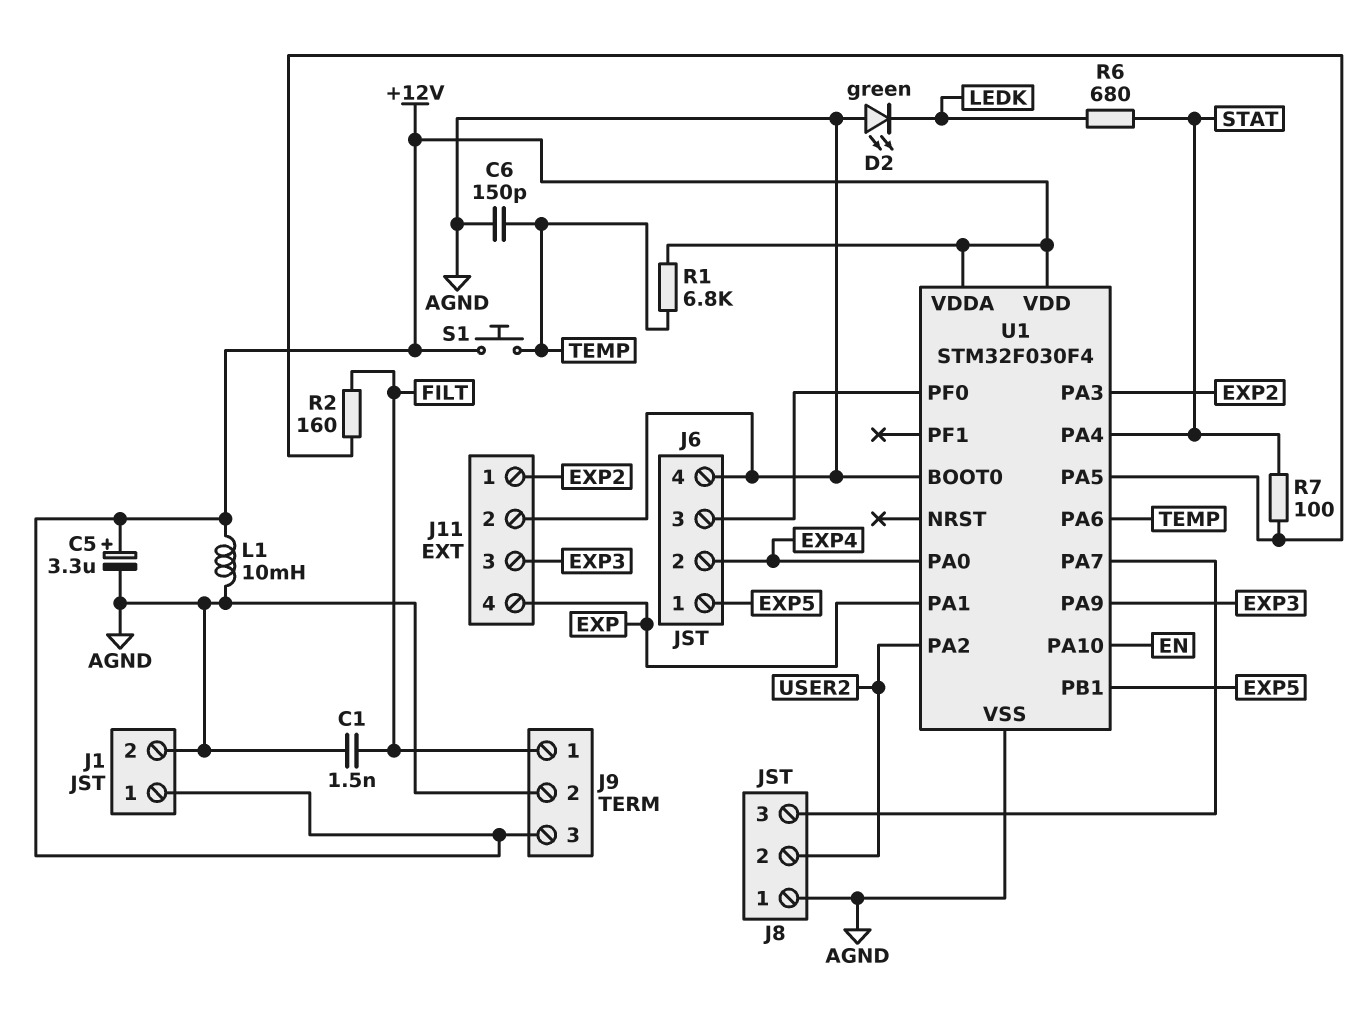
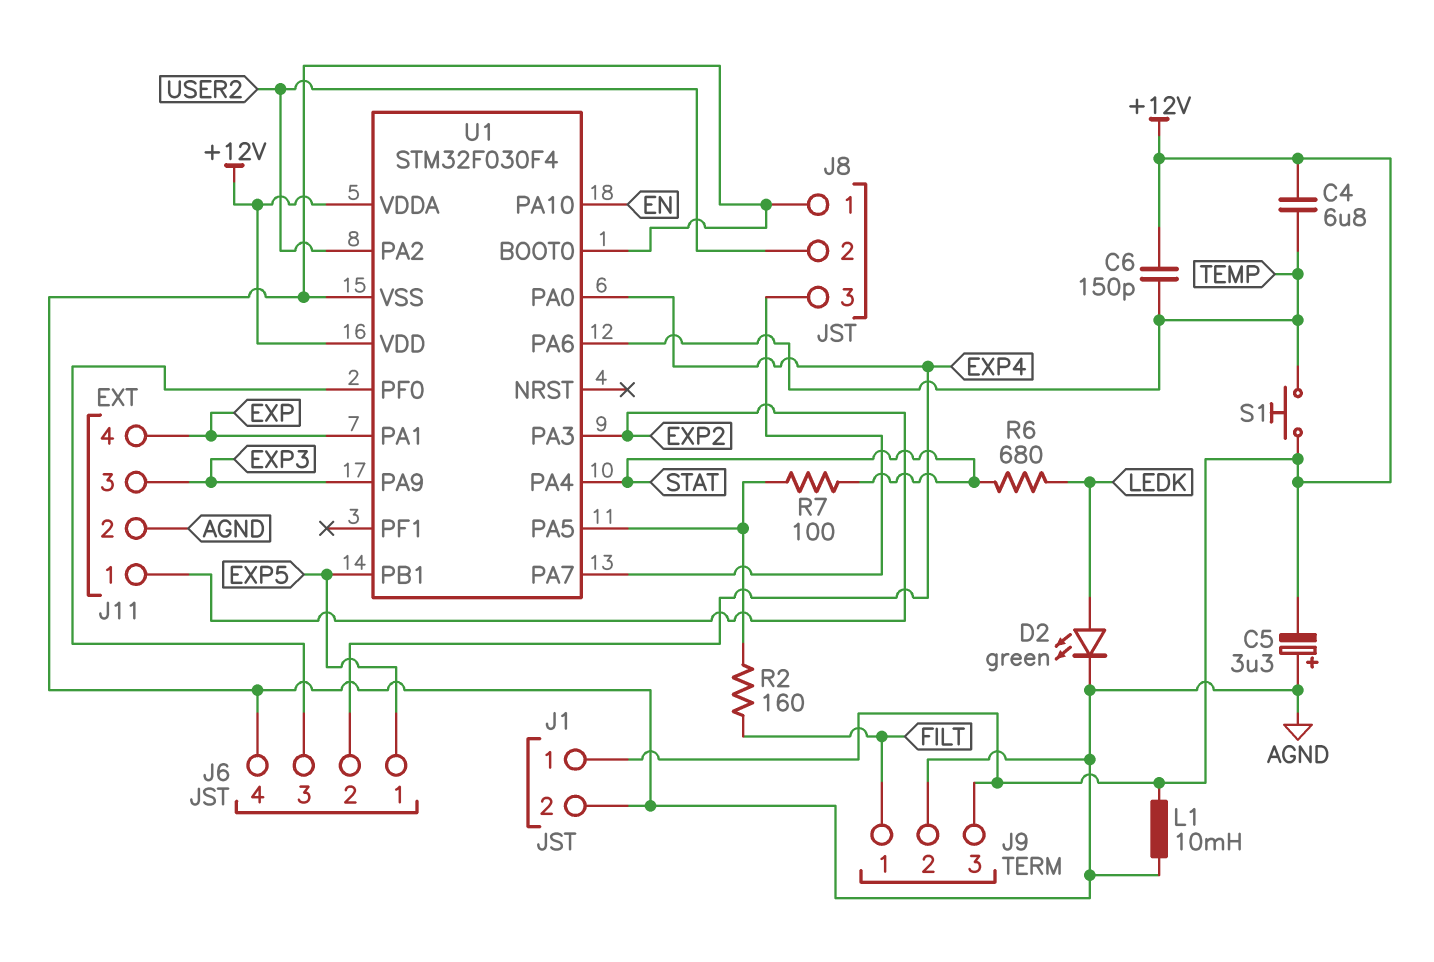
C1: 1.5nF (AGND, FILT) -> none
C4: none -> 6.8uF (+12V, TEMP)
C5: 3.3uF (plus +12V, minus AGND) -> 3.3uF (plus AGND, minus +12V)
C6: 150pF (AGND, TEMP) -> 150pF (+12V, TEMP)
D2: LED green (A AGND, K LEDK) -> LED green (A LEDK, K AGND)
R1: 6.8k (+12V, TEMP) -> none

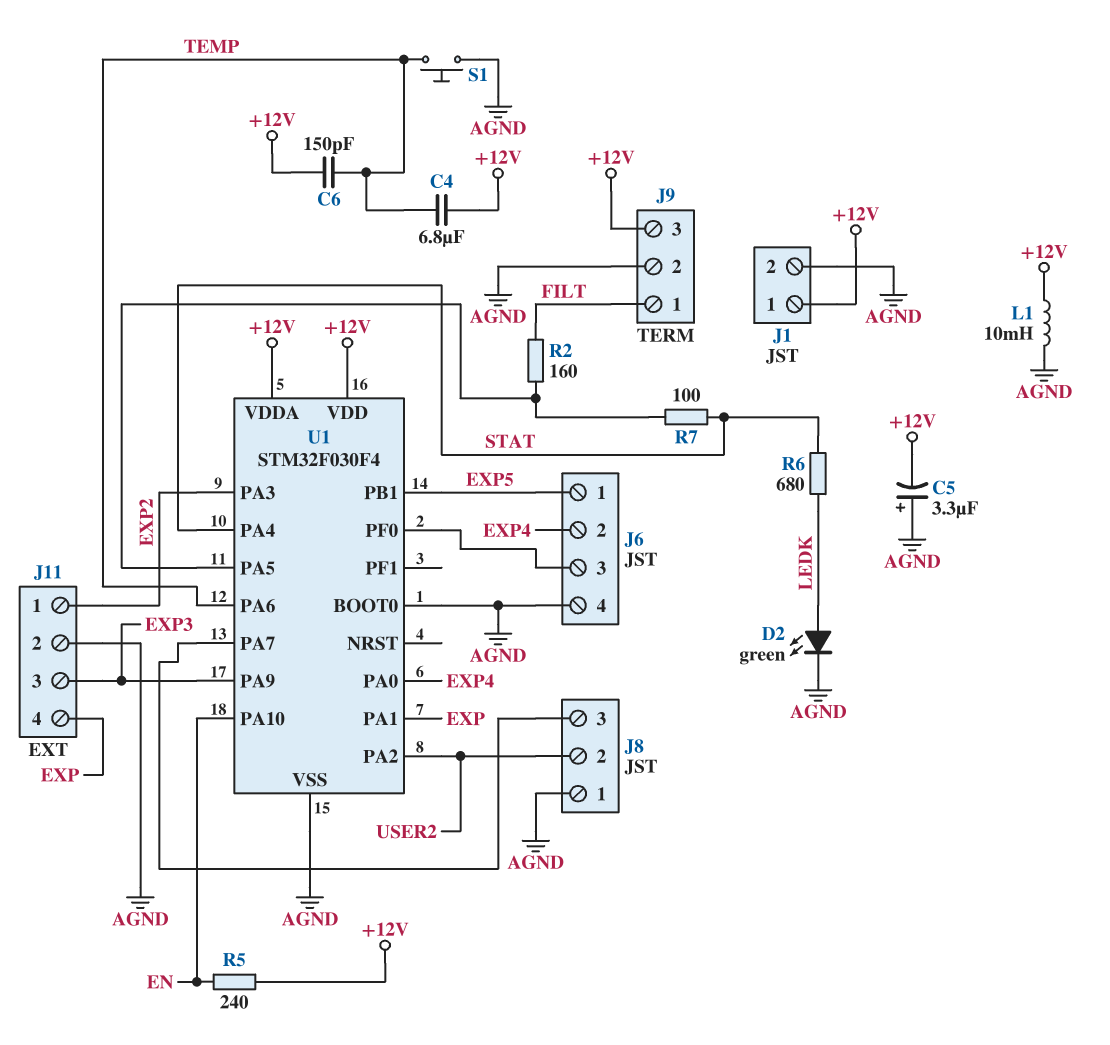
R5: none -> 240 (+12V, EN)
S1: button (+12V, TEMP) -> button (AGND, TEMP)

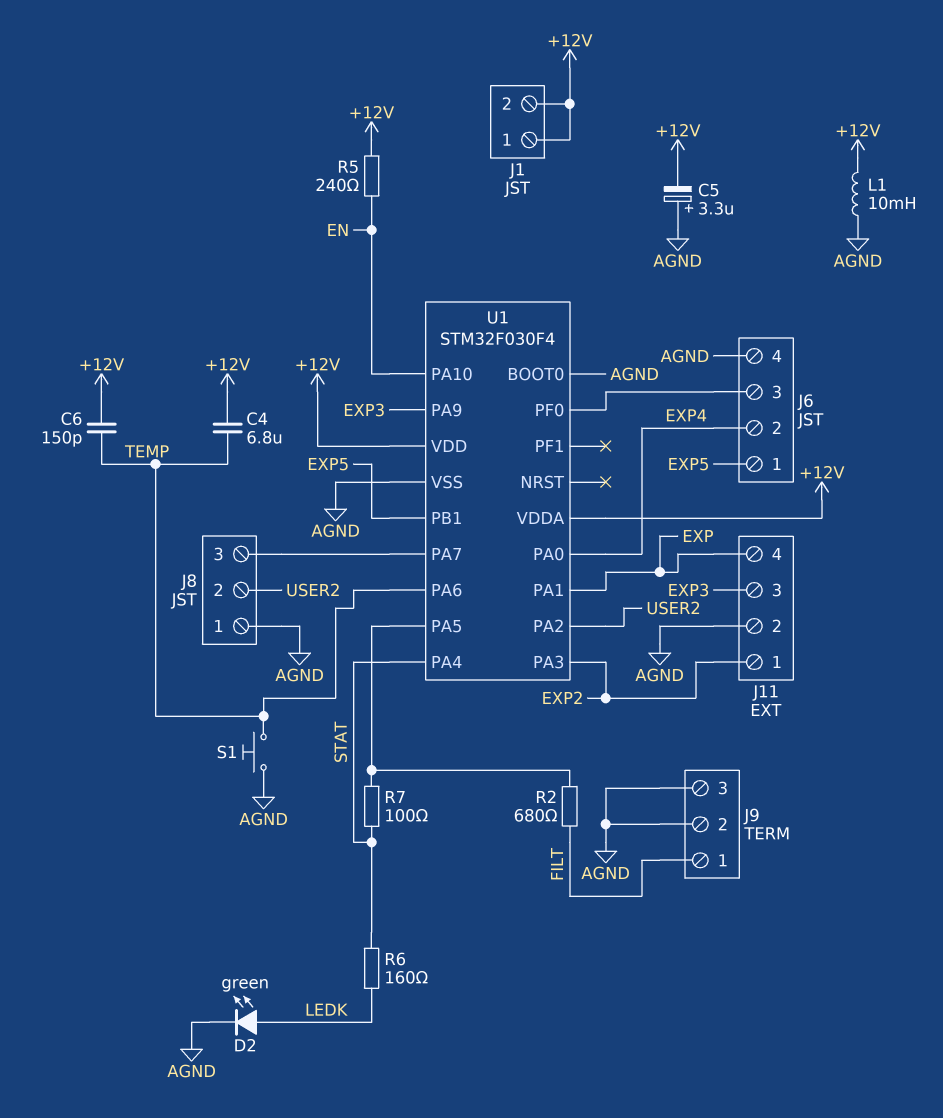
J1 pin 2: AGND -> +12V
J9 pin 3: +12V -> AGND
R2: 160 (FILT, U1/PA5) -> 680 (FILT, U1/PA5)
R6: 680 (LEDK, STAT) -> 160 (LEDK, STAT)

